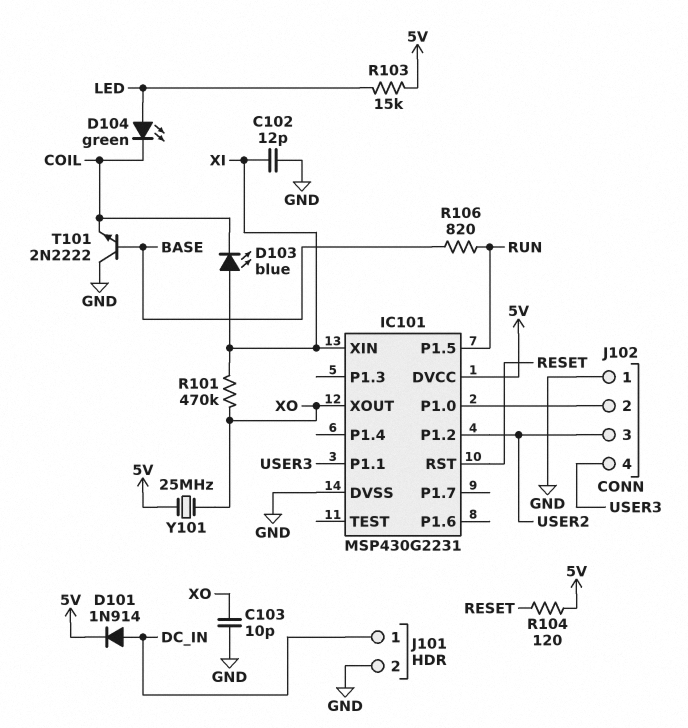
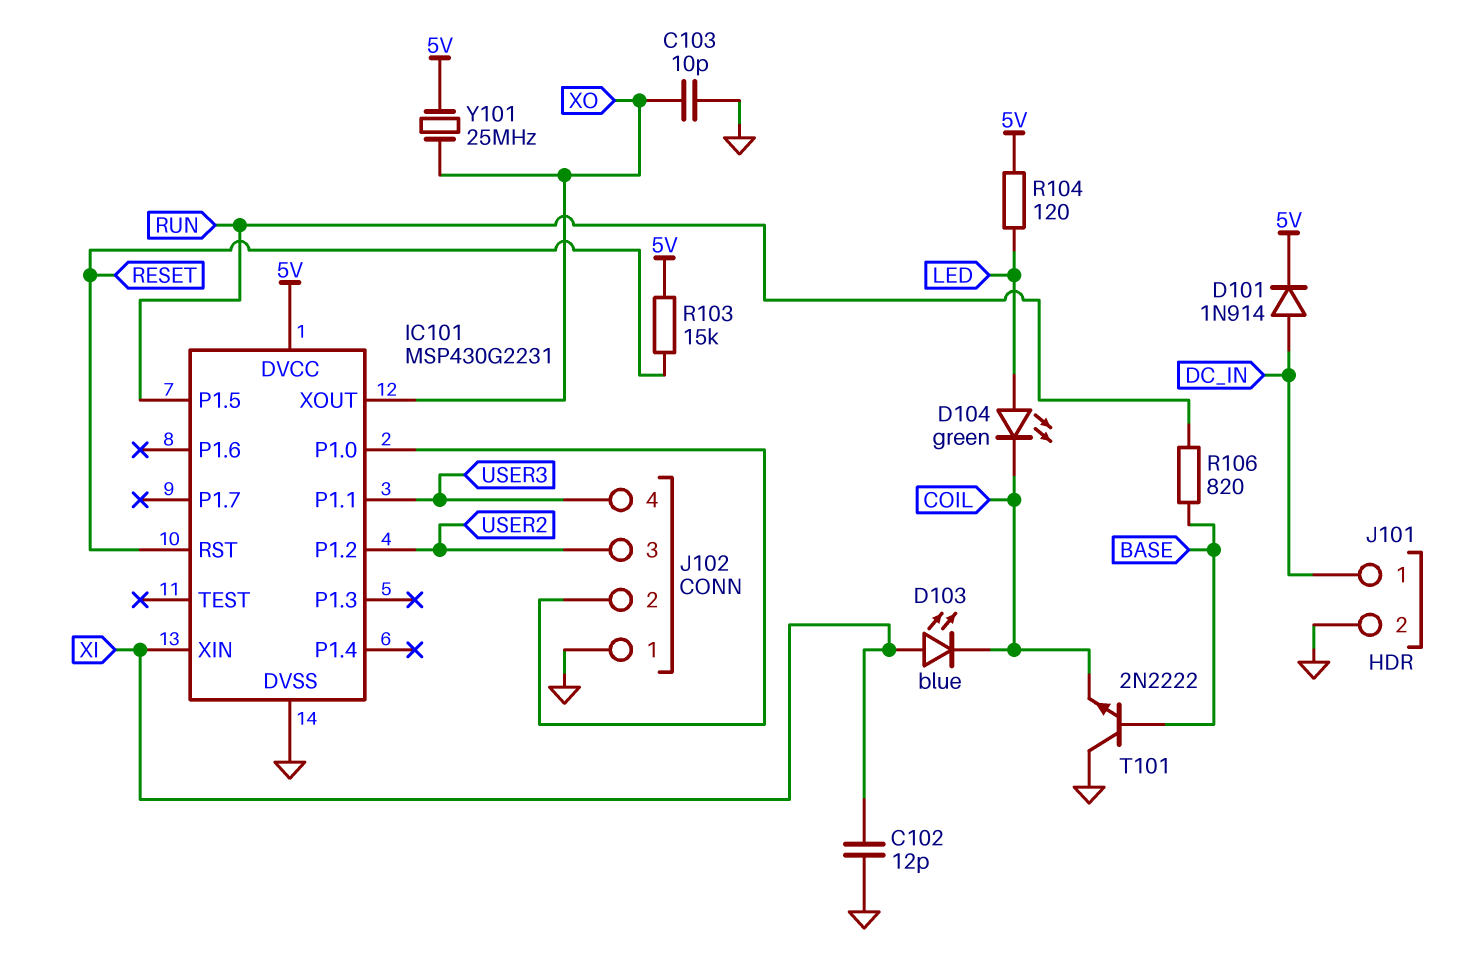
R101: 470k (XI, XO) -> none
R103: 15k (5V, LED) -> 15k (5V, RESET)
R104: 120 (5V, RESET) -> 120 (5V, LED)

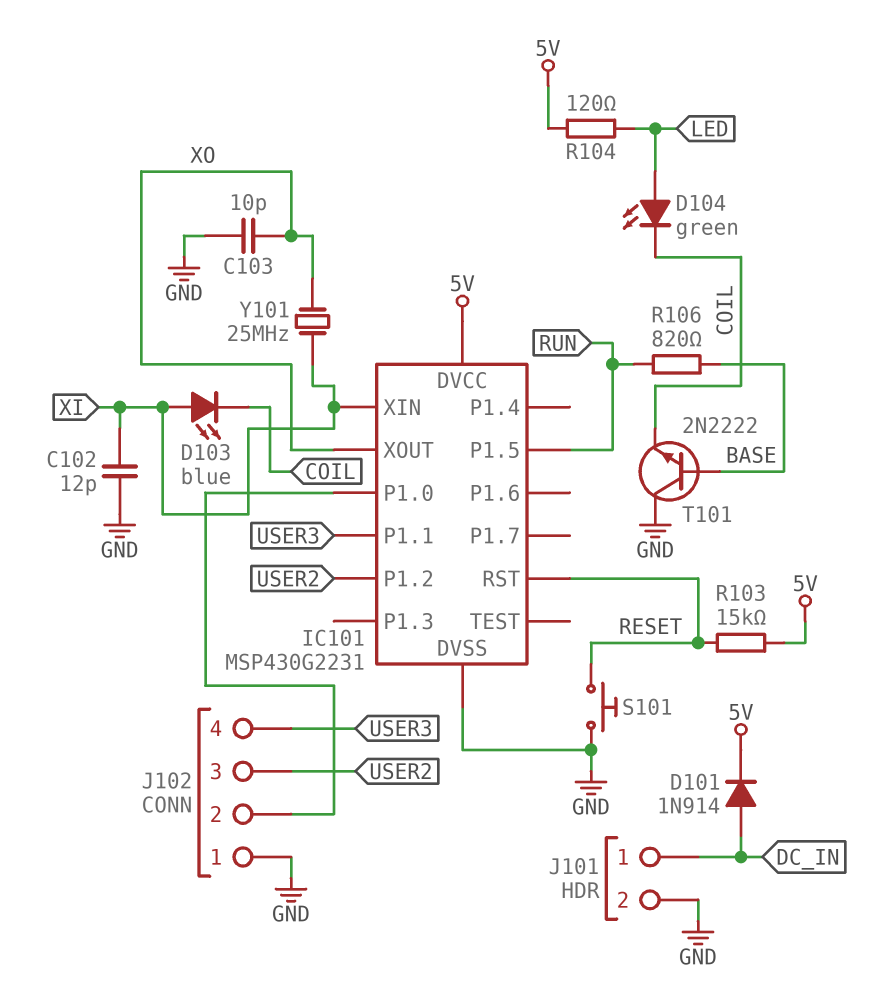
S101: none -> button (GND, RESET)
Y101: 25MHz (5V, XO) -> 25MHz (XI, XO)

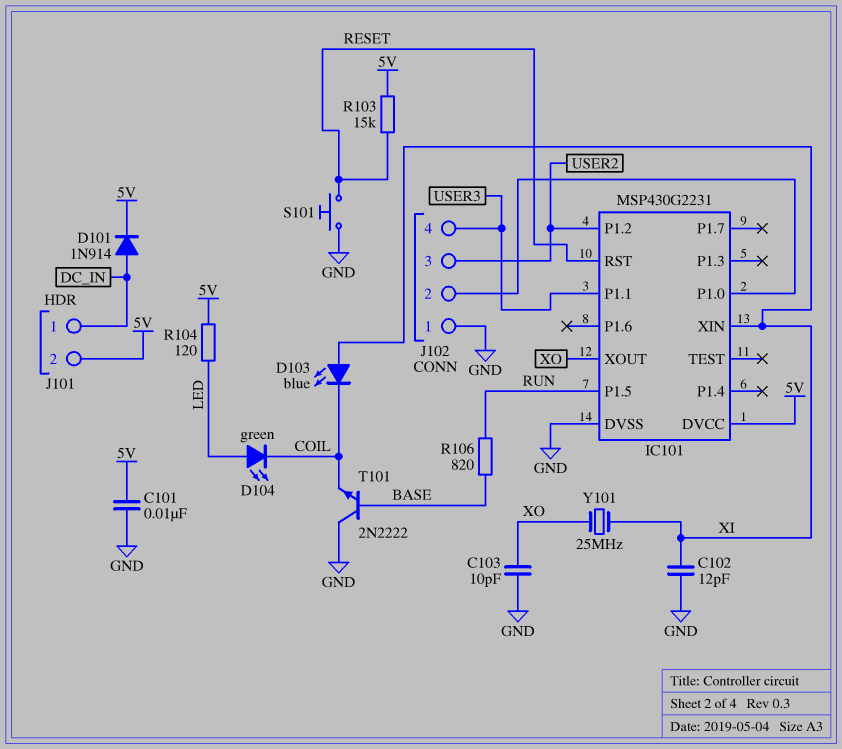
C101: none -> 10nF (5V, GND)
J101 pin 2: GND -> 5V

